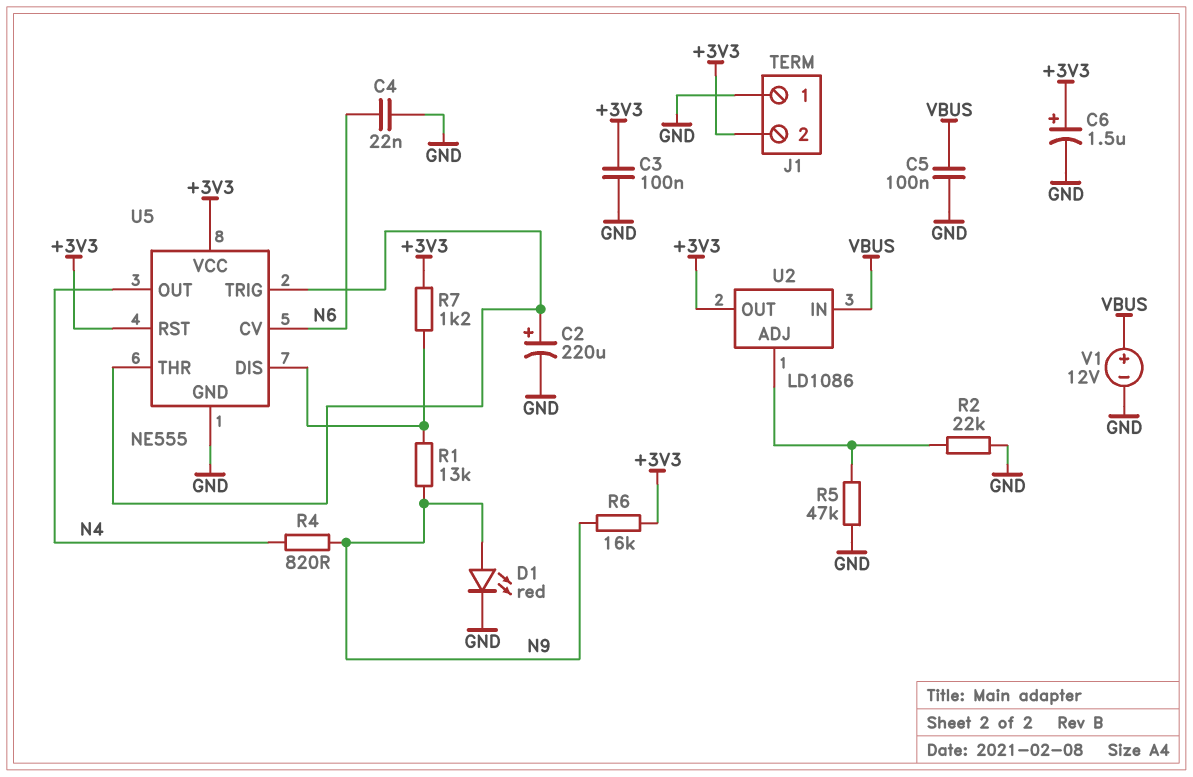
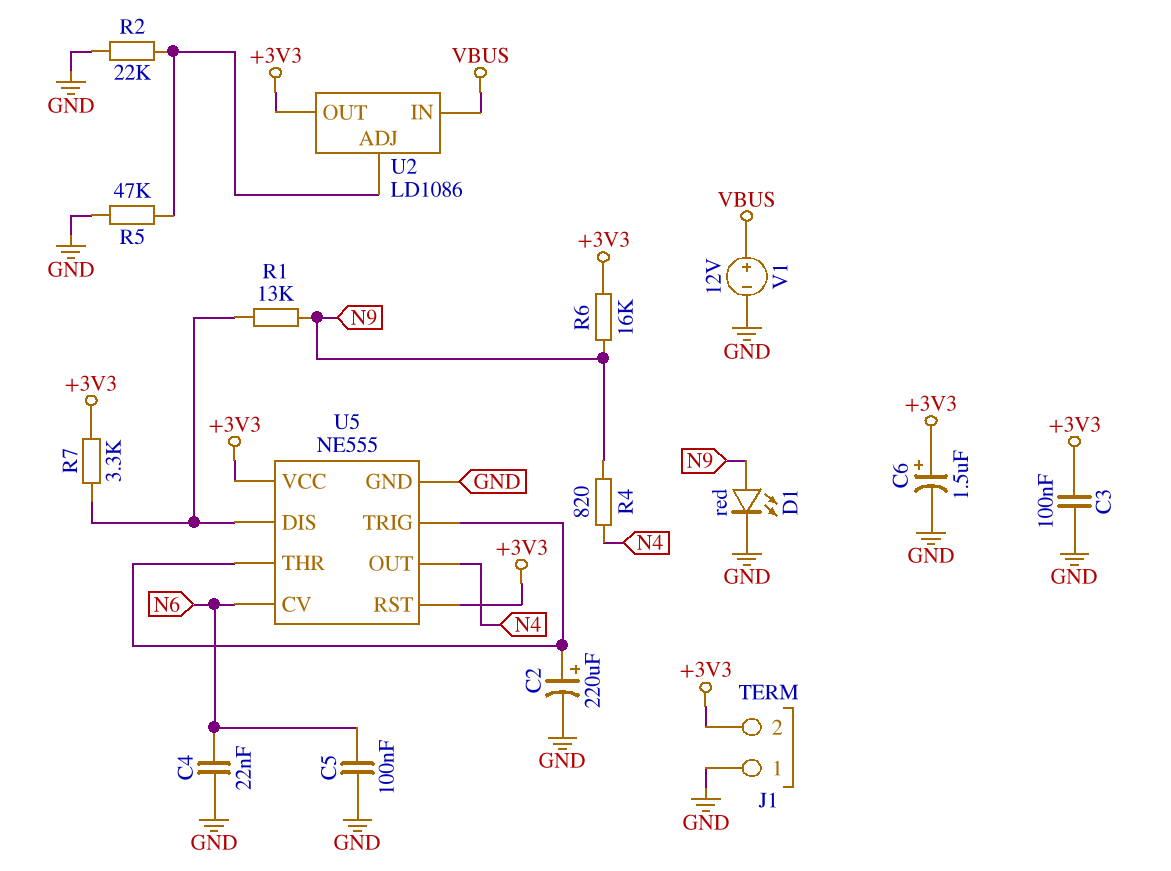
C5: 100nF (GND, VBUS) -> 100nF (GND, N6)
R7: 1.2k (+3V3, U5/DIS) -> 3.3k (+3V3, U5/DIS)

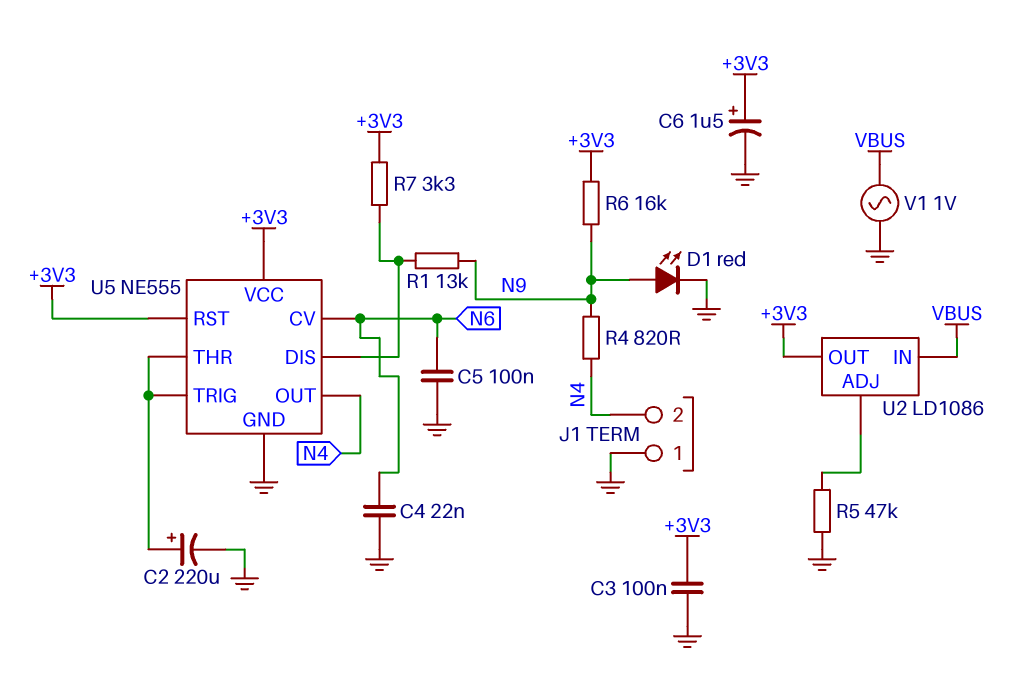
J1 pin 2: +3V3 -> N4
R2: 22k (GND, U2/ADJ) -> none
V1: 12V (plus VBUS, minus GND) -> AC 1V (GND, VBUS)

